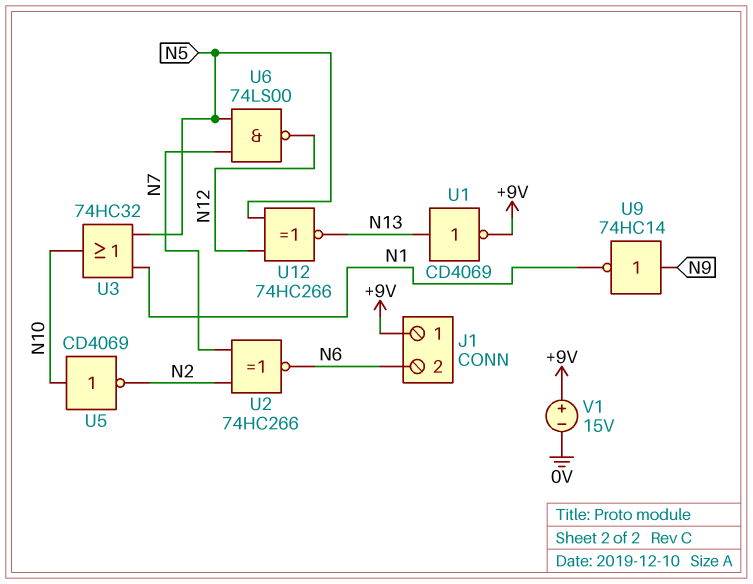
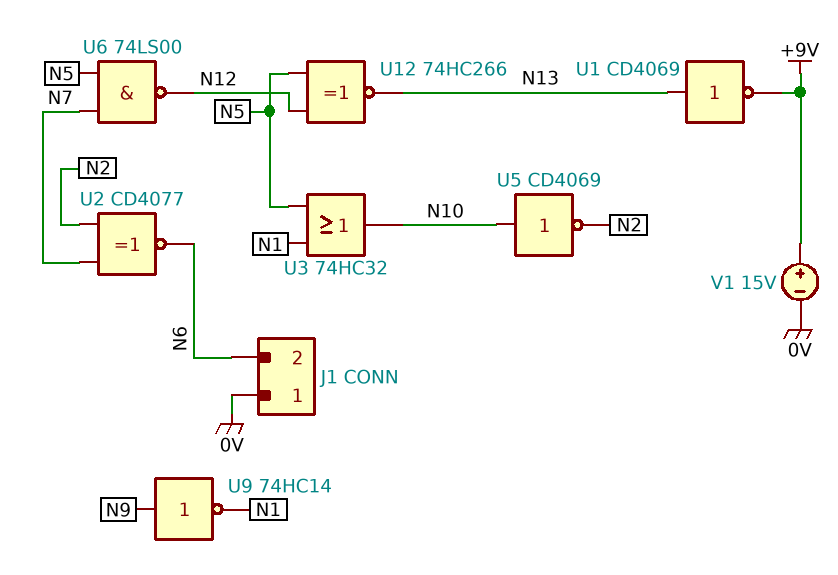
J1 pin 1: +9V -> 0V
U2: XNOR 74HC266 (in N2, in N7, out N6) -> XNOR CD4077 (in N2, in N7, out N6)

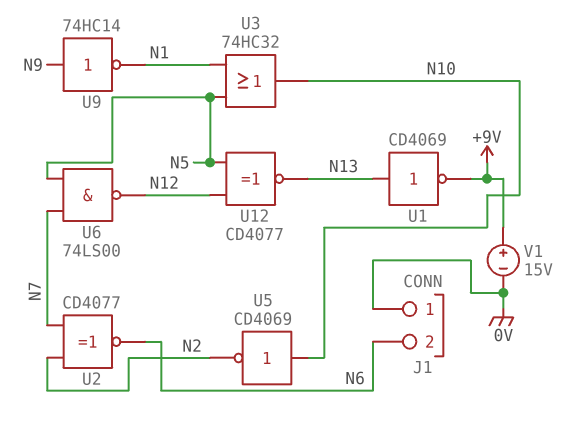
U12: XNOR 74HC266 (in N5, in N12, out N13) -> XNOR CD4077 (in N5, in N12, out N13)

